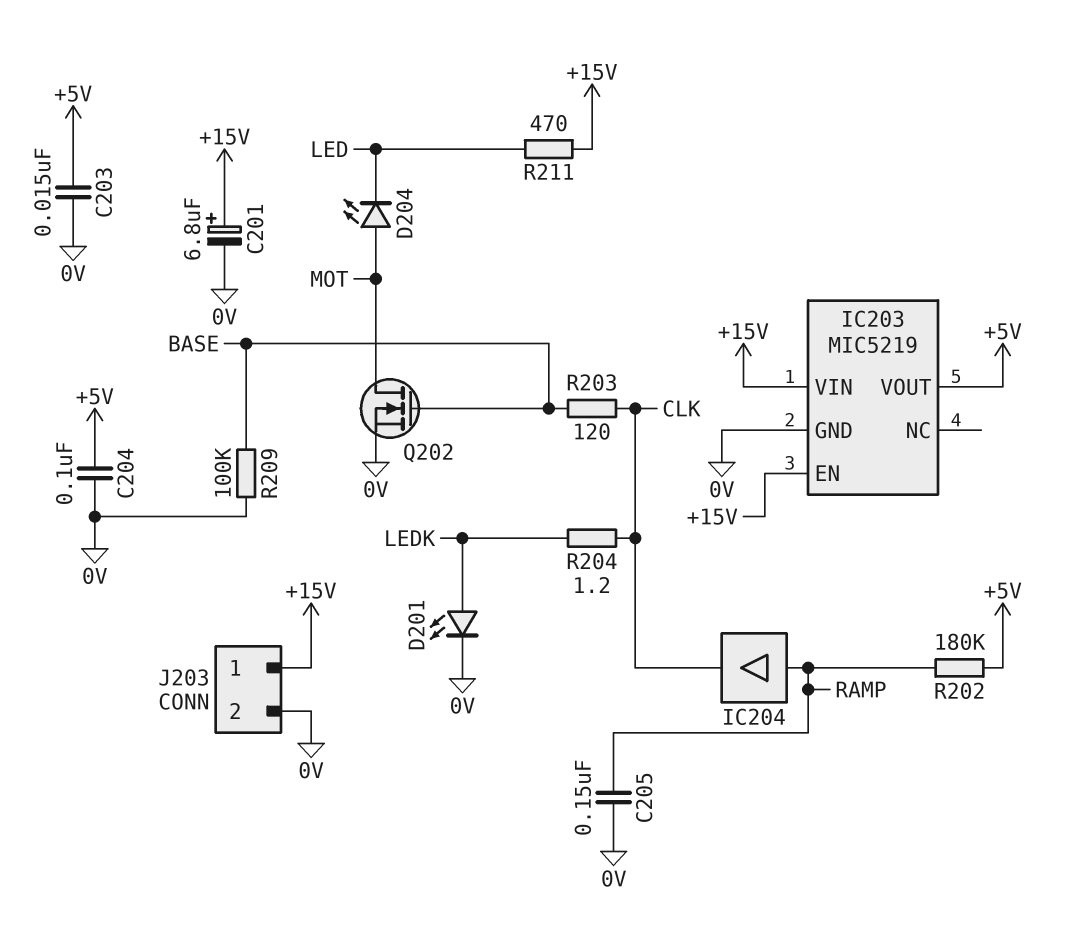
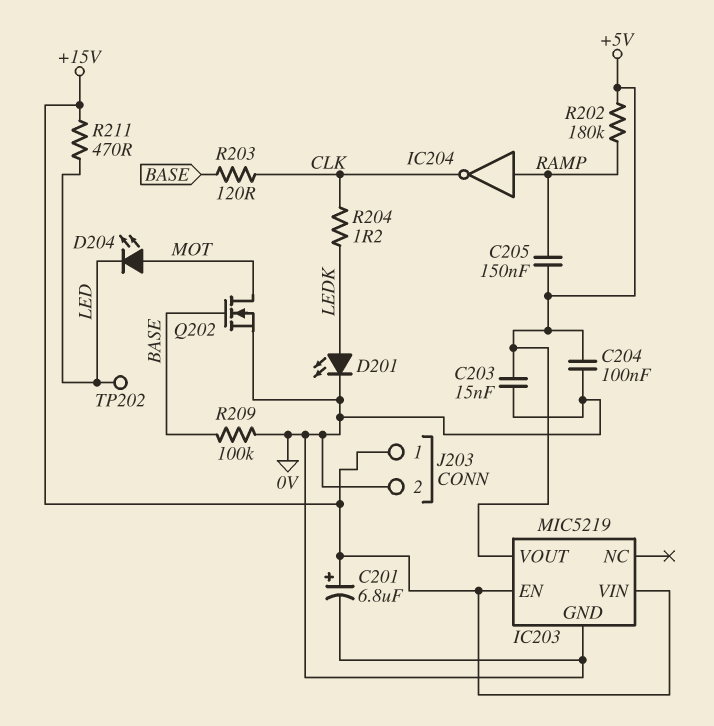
C205: 150nF (0V, RAMP) -> 150nF (+5V, RAMP)
IC204: buffer (in RAMP, out CLK) -> NOT (in RAMP, out CLK)
TP202: none -> test point (LED)

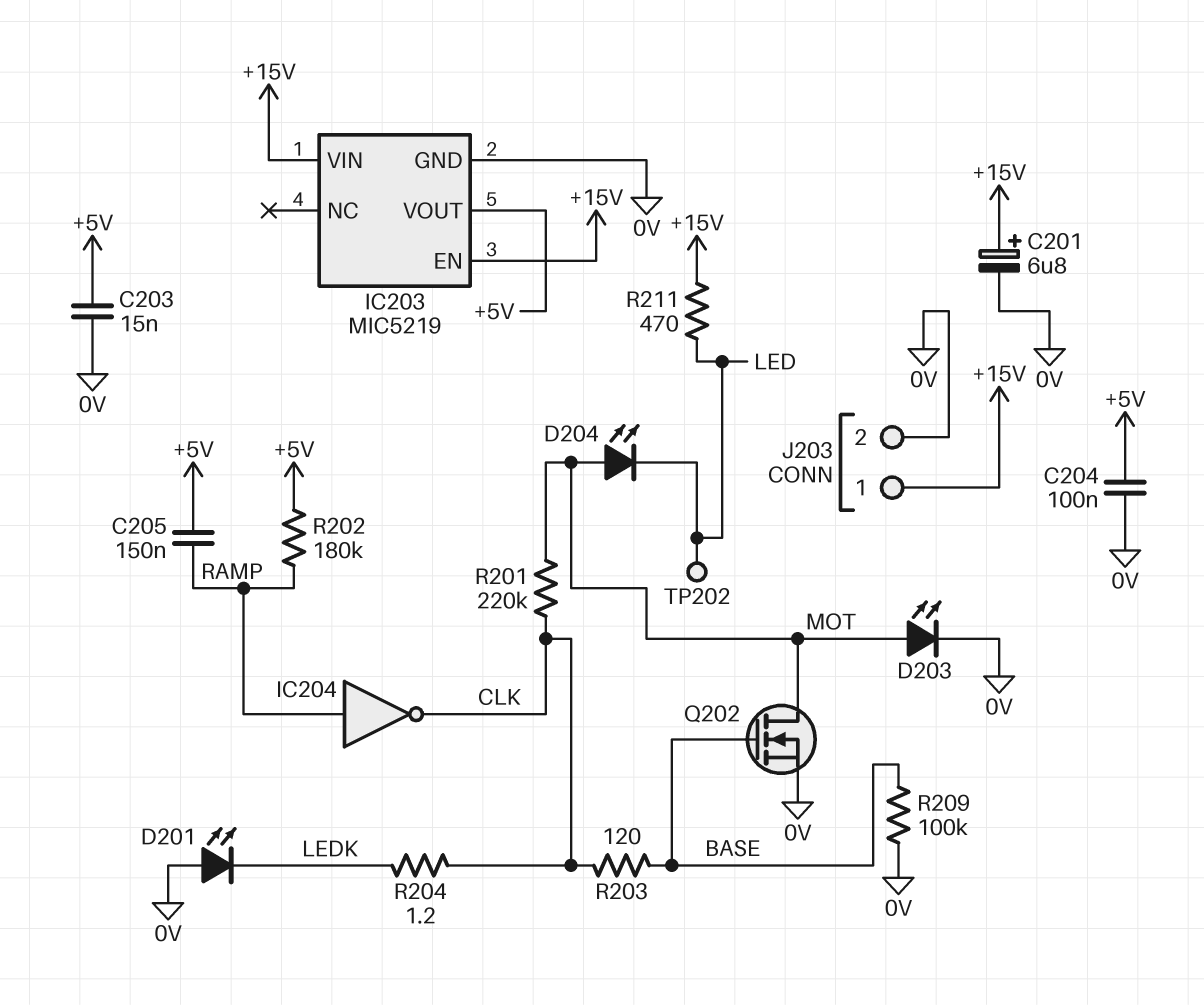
D201: LED (A LEDK, K 0V) -> LED (A 0V, K LEDK)
D203: none -> LED (A MOT, K 0V)
R201: none -> 220k (CLK, MOT)

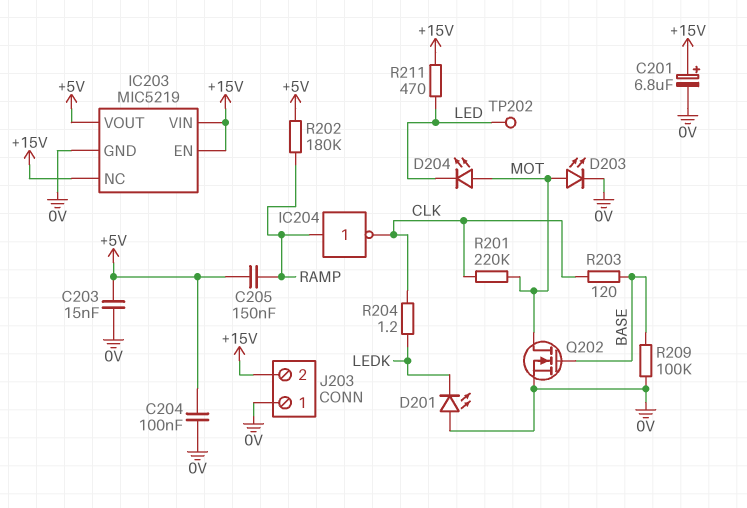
IC203 pin NC: none -> +15V
J203 pin 1: +15V -> 0V
J203 pin 2: 0V -> +15V

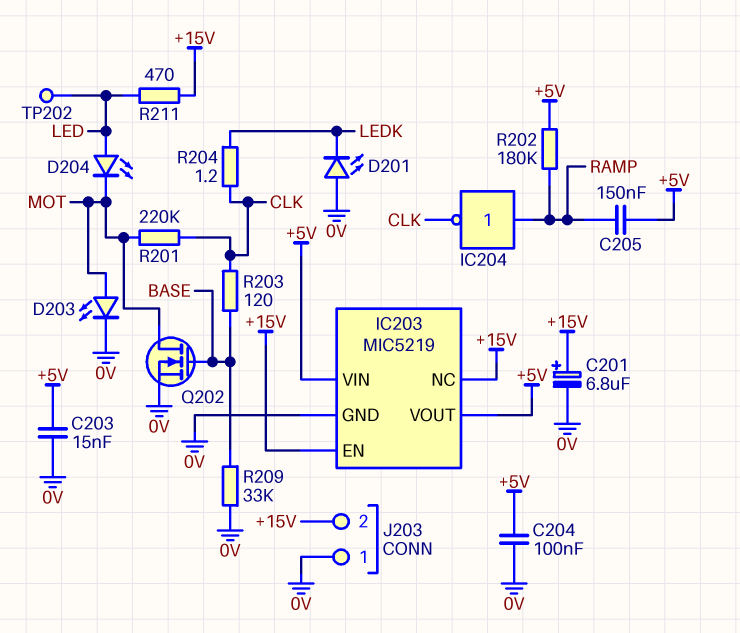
D204: LED (A MOT, K LED) -> LED (A LED, K MOT)
IC203 pin VIN: +15V -> +5V
R209: 100k (0V, BASE) -> 33k (0V, BASE)

